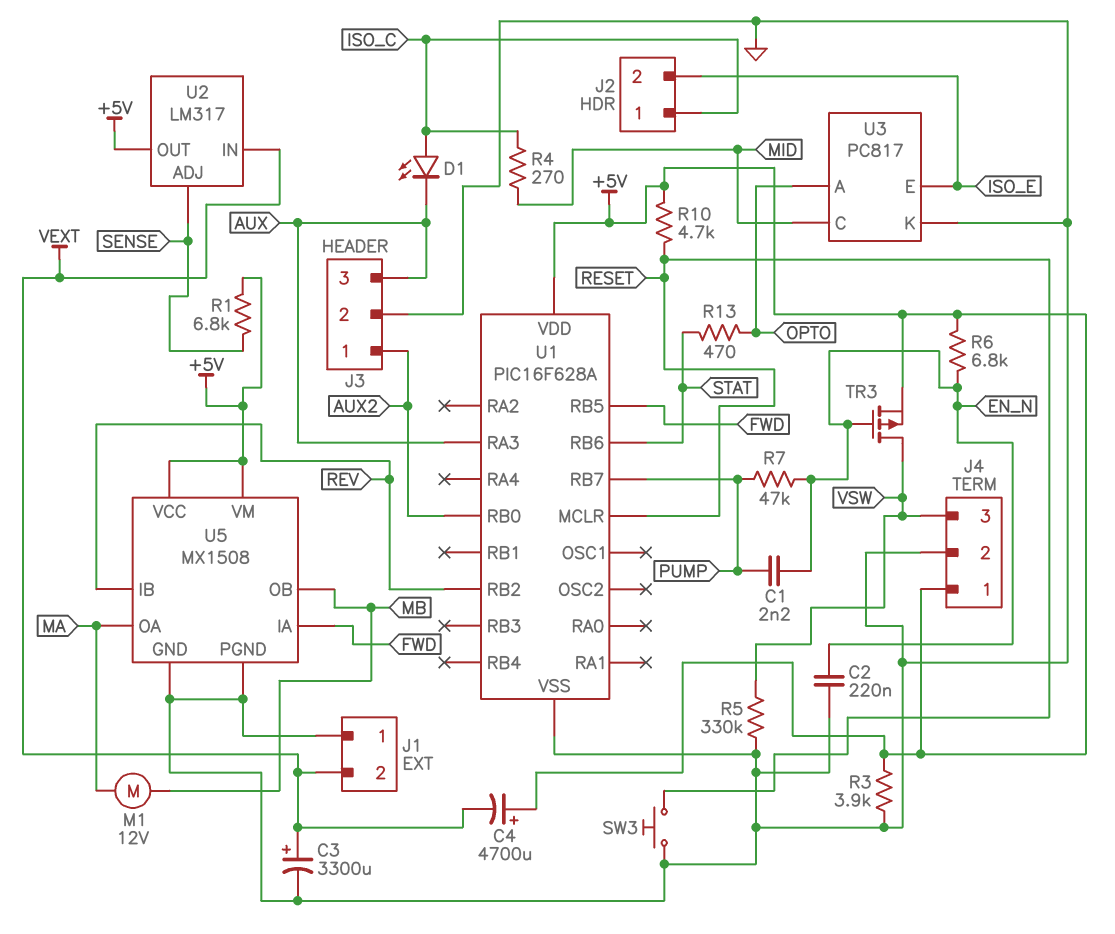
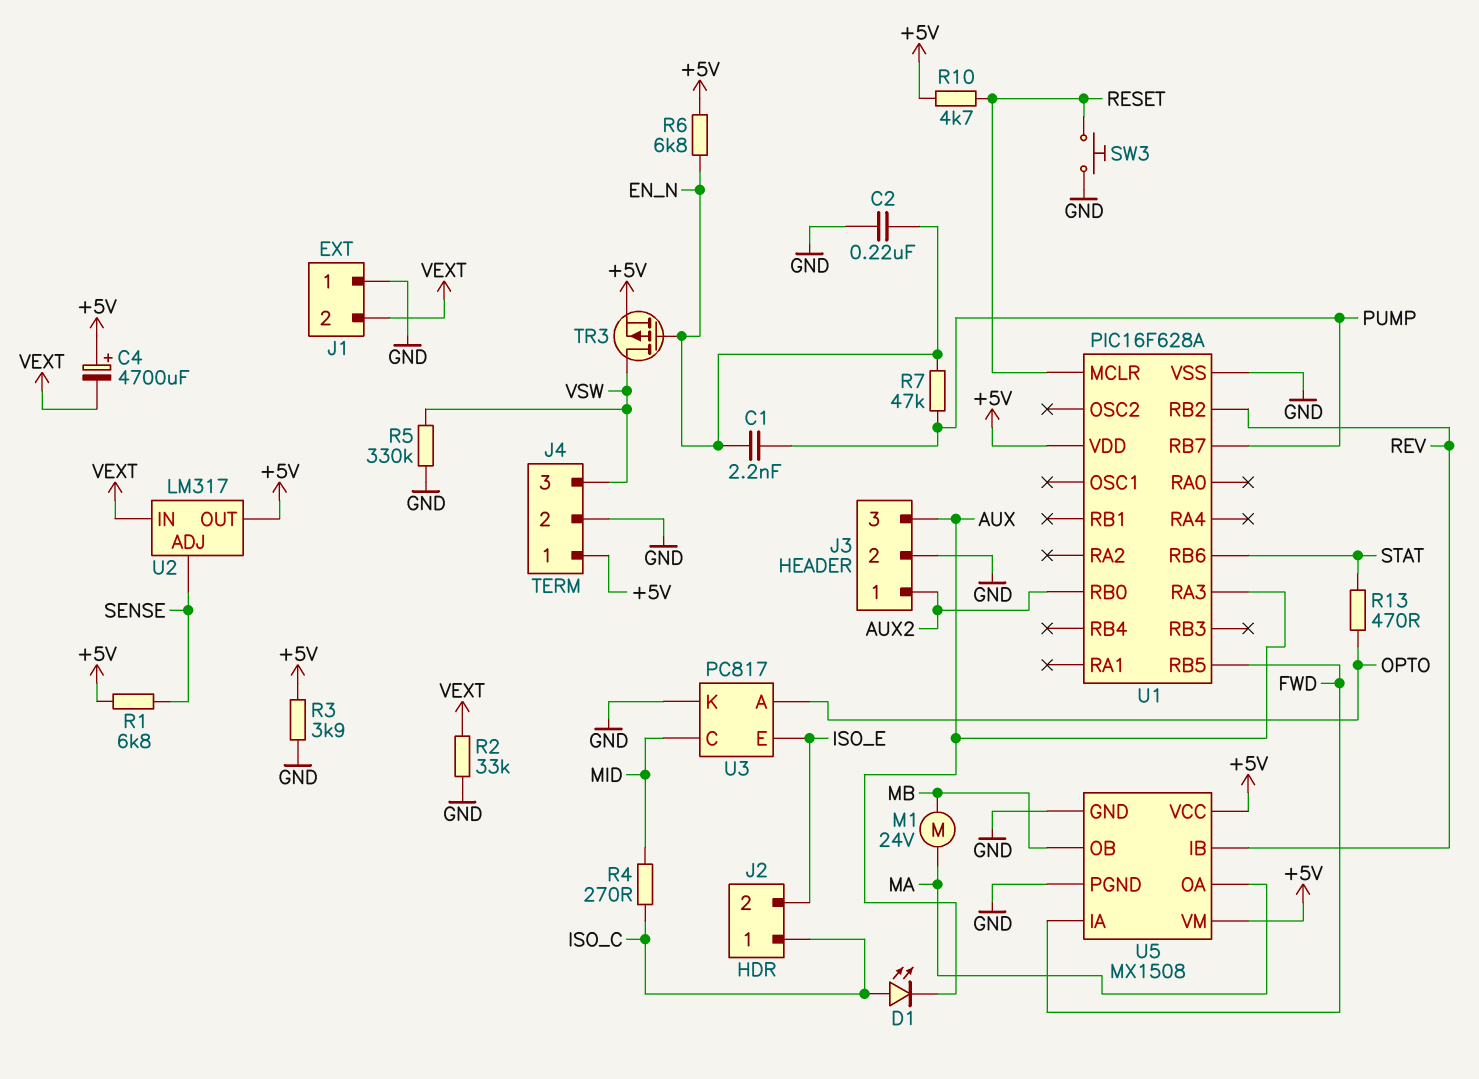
C3: 3300uF (plus VEXT, minus GND) -> none
M1: motor 12V (MA, MB) -> motor 24V (MA, MB)
R2: none -> 33k (GND, VEXT)

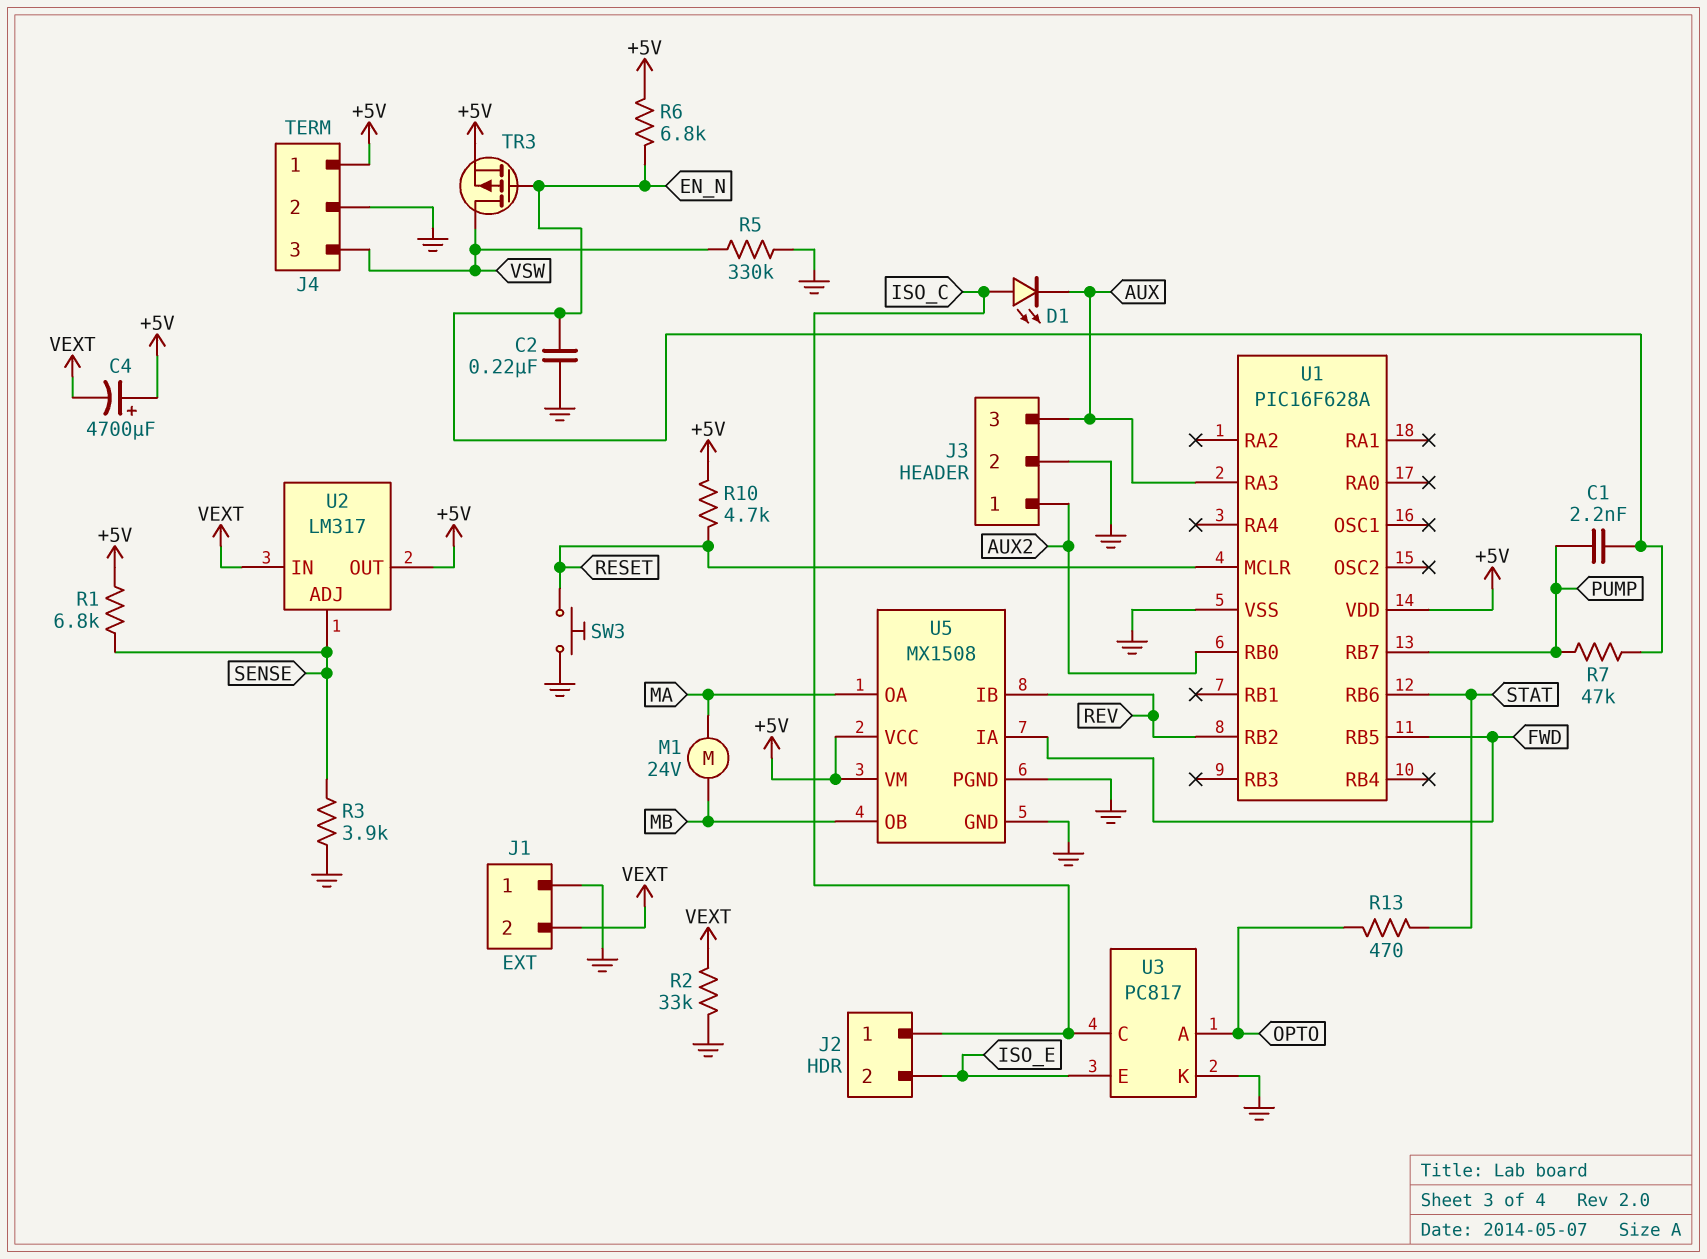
R3: 3.9k (+5V, GND) -> 3.9k (GND, SENSE)
R4: 270 (ISO_C, MID) -> none
U3 pin C: MID -> ISO_C

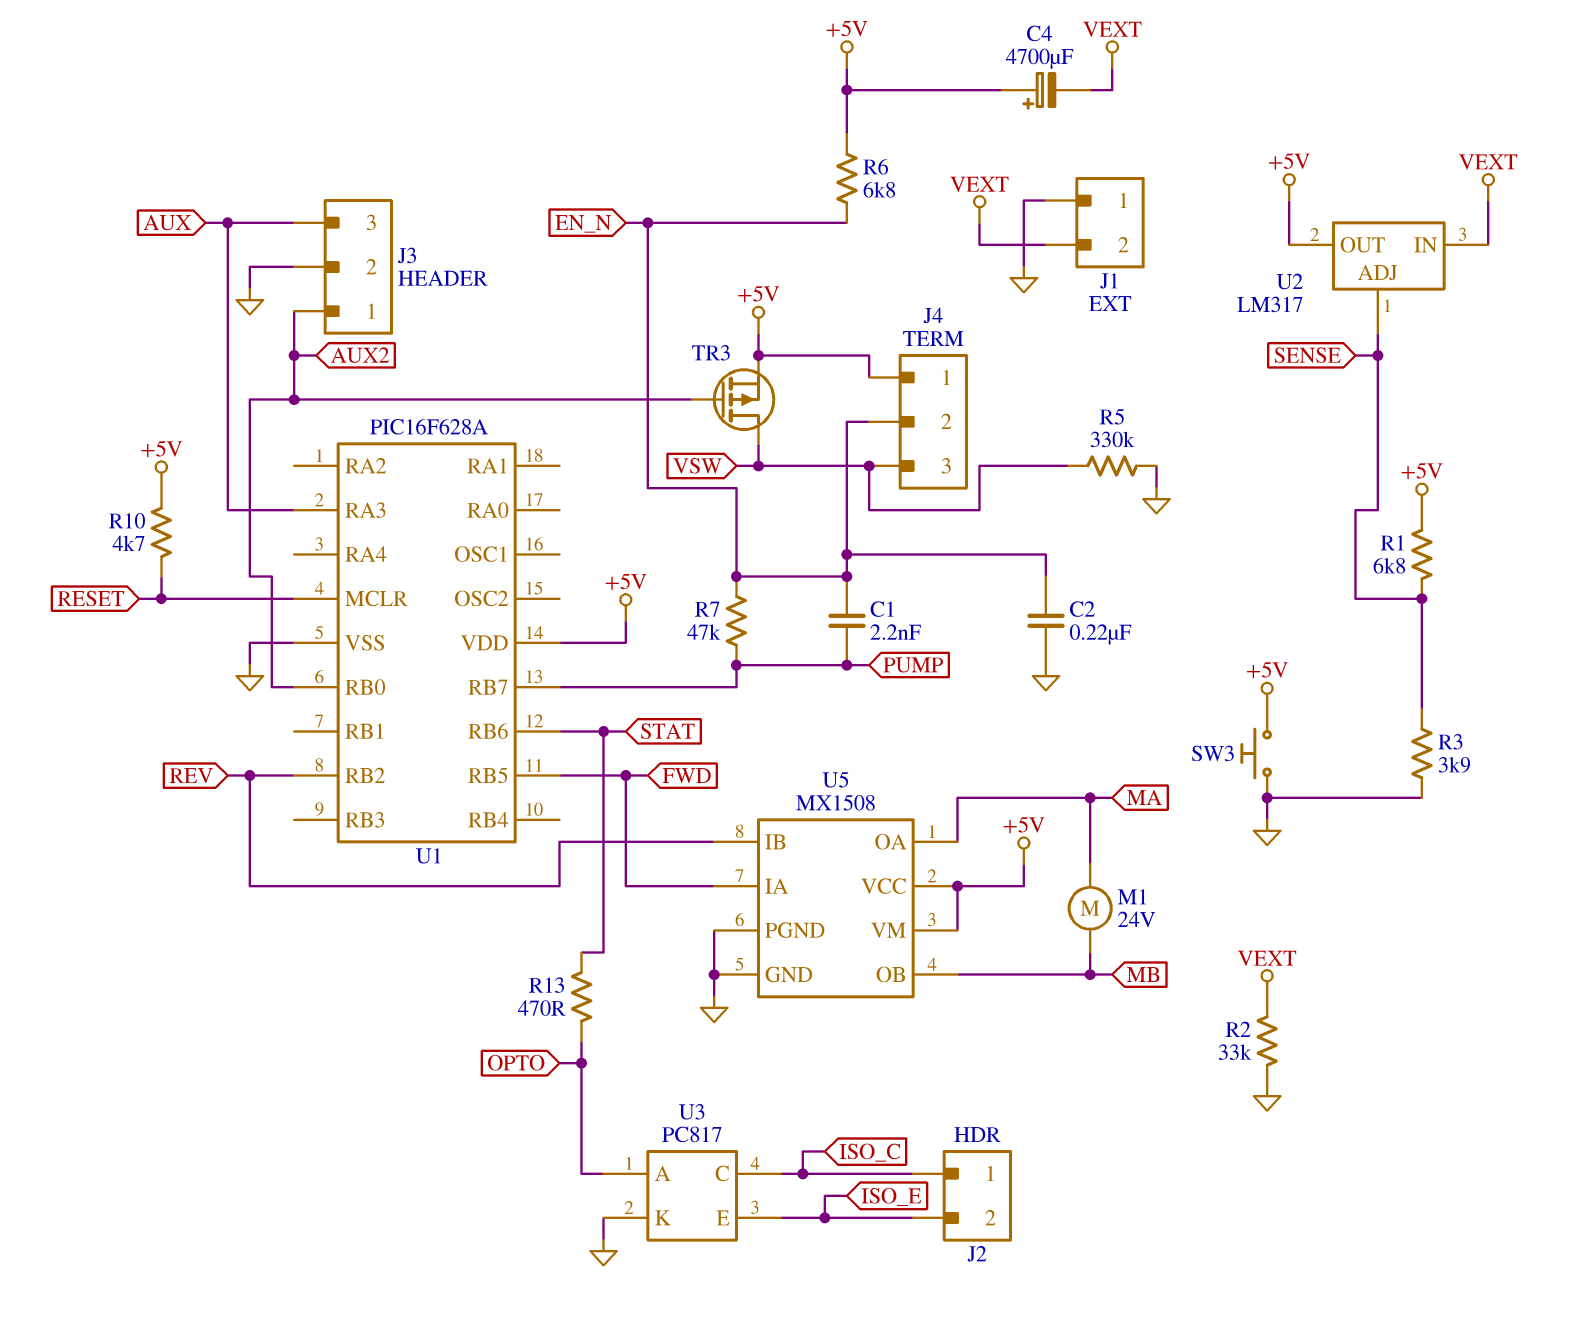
D1: LED (A ISO_C, K AUX) -> none
J4 pin 2: GND -> EN_N
SW3: button (GND, RESET) -> button (+5V, GND)
TR3: PMOS (G EN_N, D VSW, S +5V) -> PMOS (G AUX2, D VSW, S +5V)

